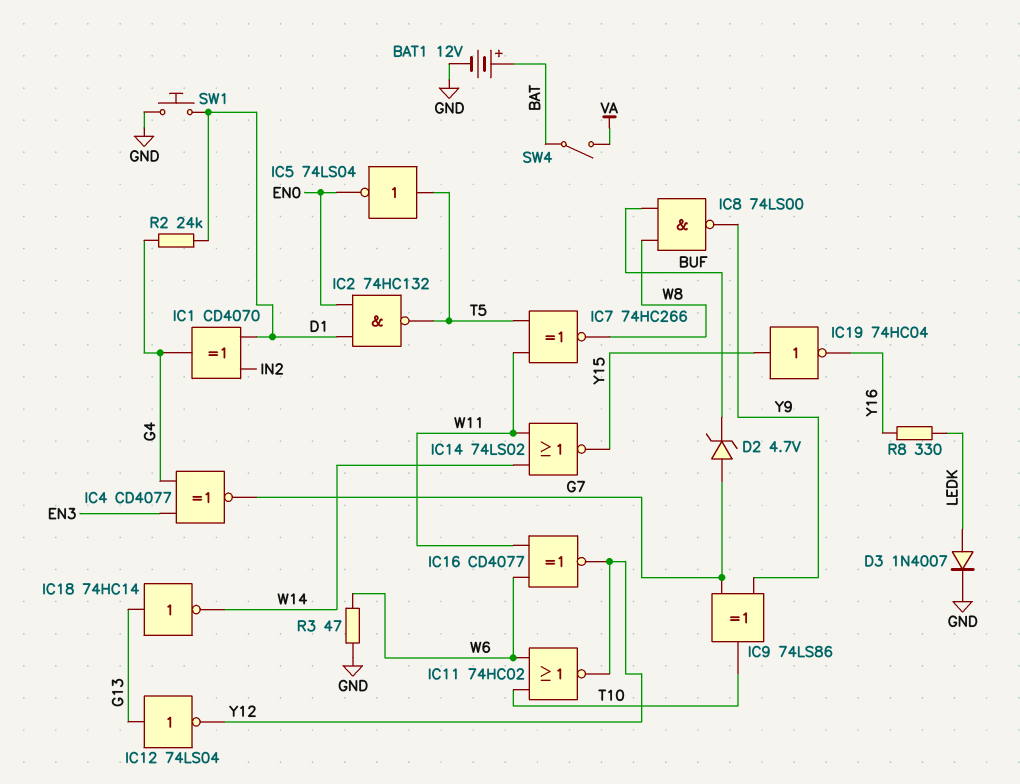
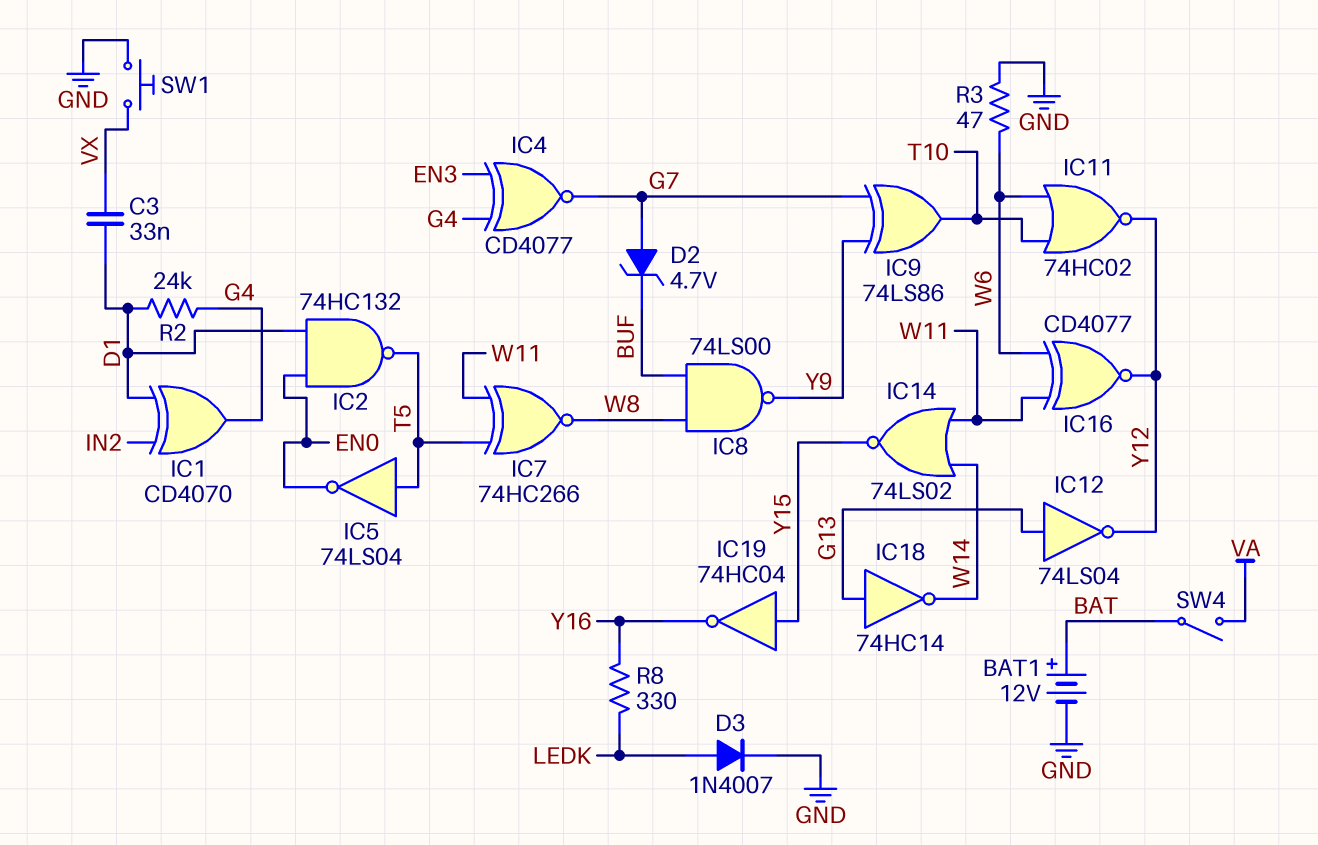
C3: none -> 33nF (D1, VX)
SW1: button (D1, GND) -> button (GND, VX)

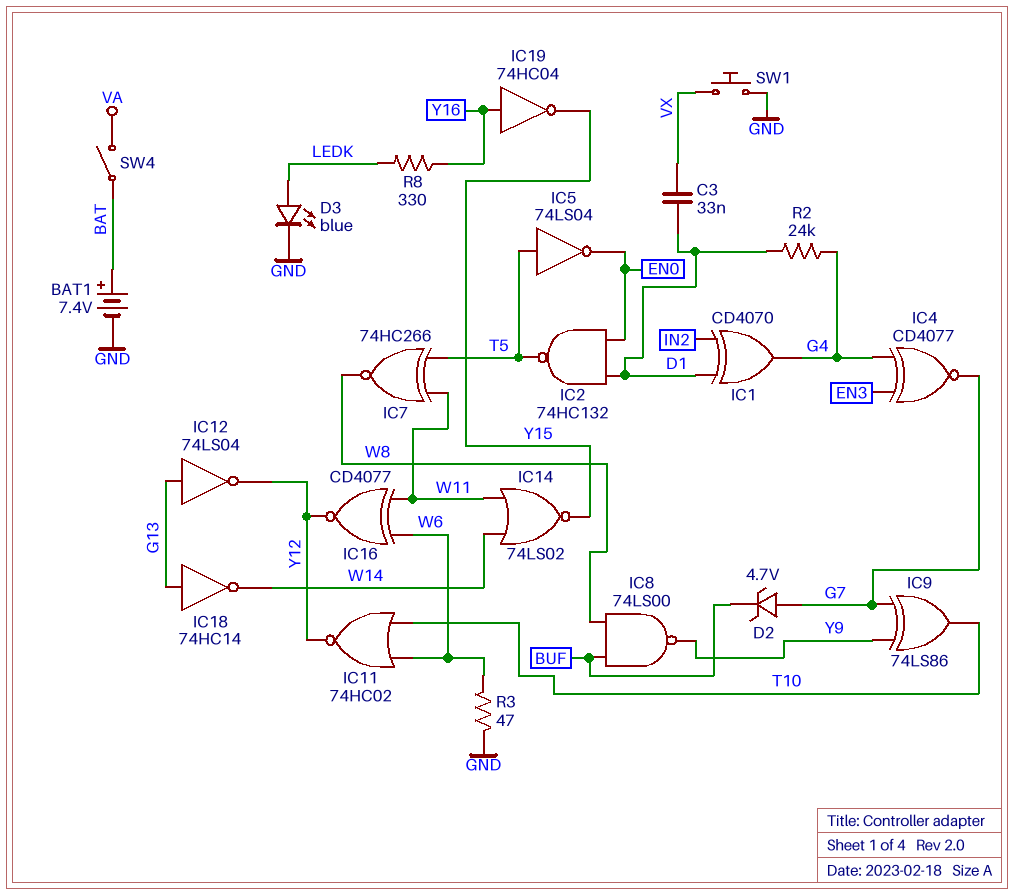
BAT1: 12V (plus BAT, minus GND) -> 7.4V (plus BAT, minus GND)
D3: diode 1N4007 (A LEDK, K GND) -> LED blue (A LEDK, K GND)
IC19: NOT 74HC04 (in Y15, out Y16) -> NOT 74HC04 (in Y16, out Y15)

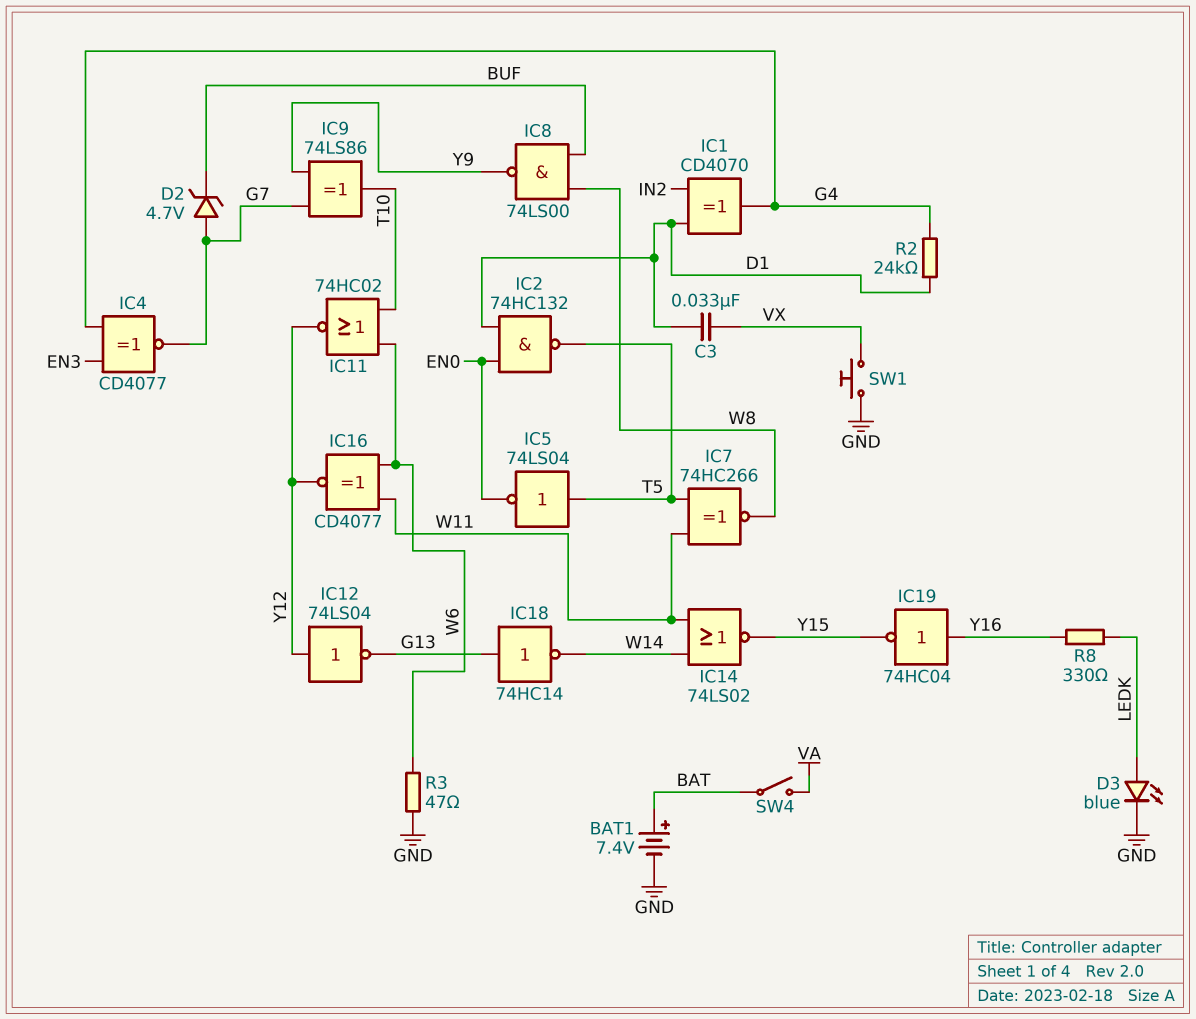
IC12: NOT 74LS04 (in G13, out Y12) -> NOT 74LS04 (in Y12, out G13)

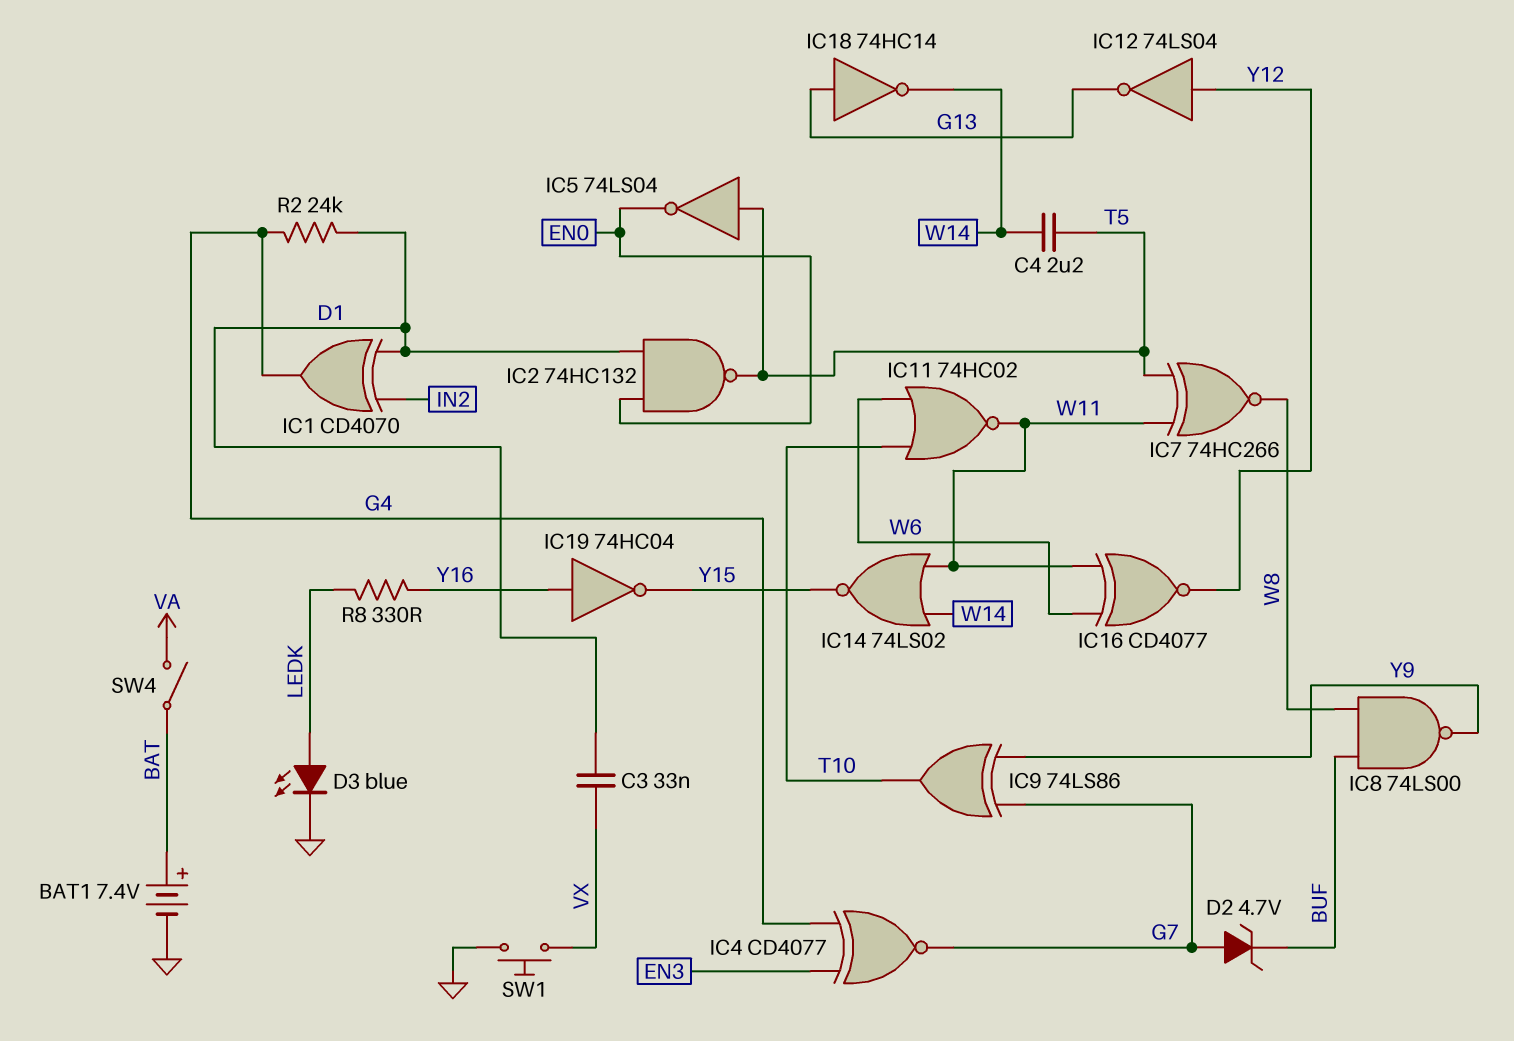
C4: none -> 2.2uF (T5, W14)
IC11: NOR 74HC02 (in T10, in W6, out Y12) -> NOR 74HC02 (in T10, in W6, out W11)
R3: 47 (GND, W6) -> none

